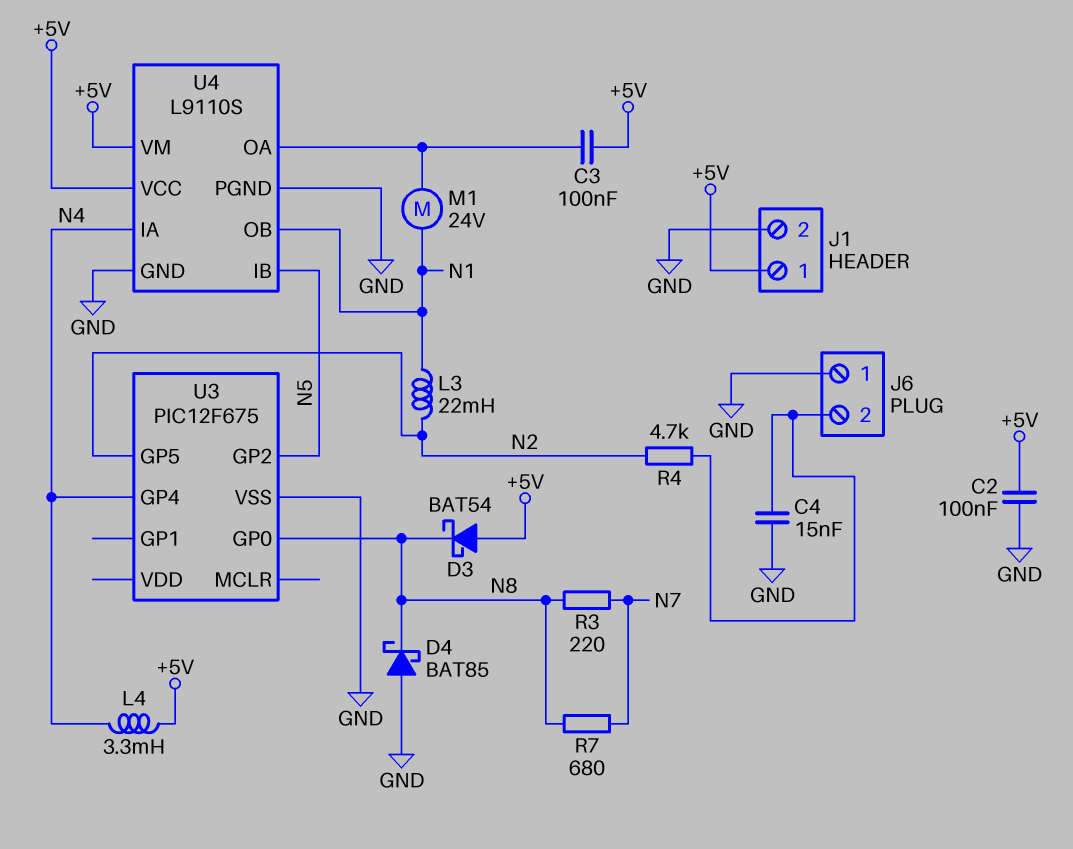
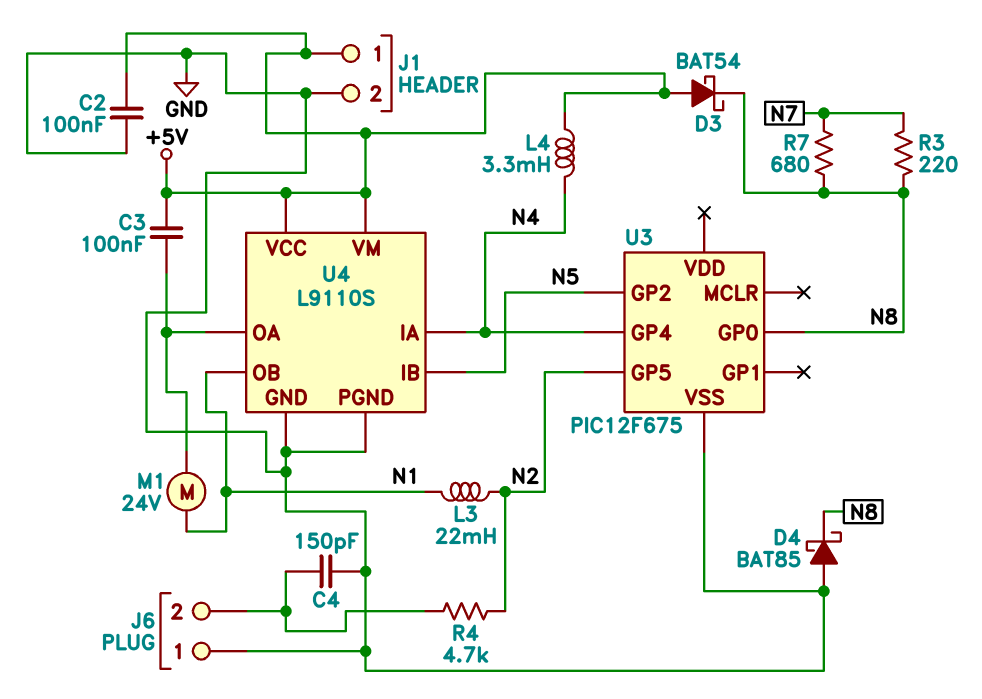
C4: 15nF (GND, J6/2) -> 150pF (GND, J6/2)

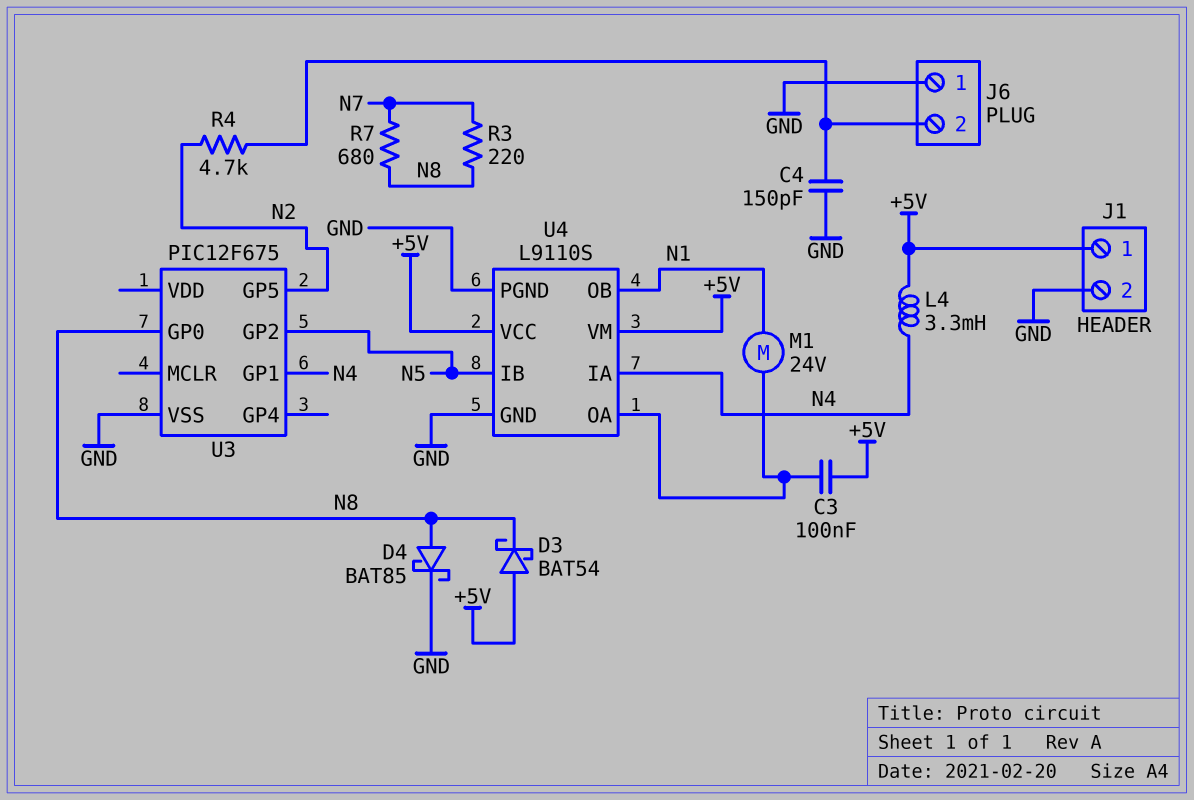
C2: 100nF (+5V, GND) -> none
D4: schottky BAT85 (A GND, K N8) -> schottky BAT85 (A N8, K GND)
L3: 22mH (N1, N2) -> none
U3 pin GP1: none -> N4
U3 pin GP4: N4 -> none

